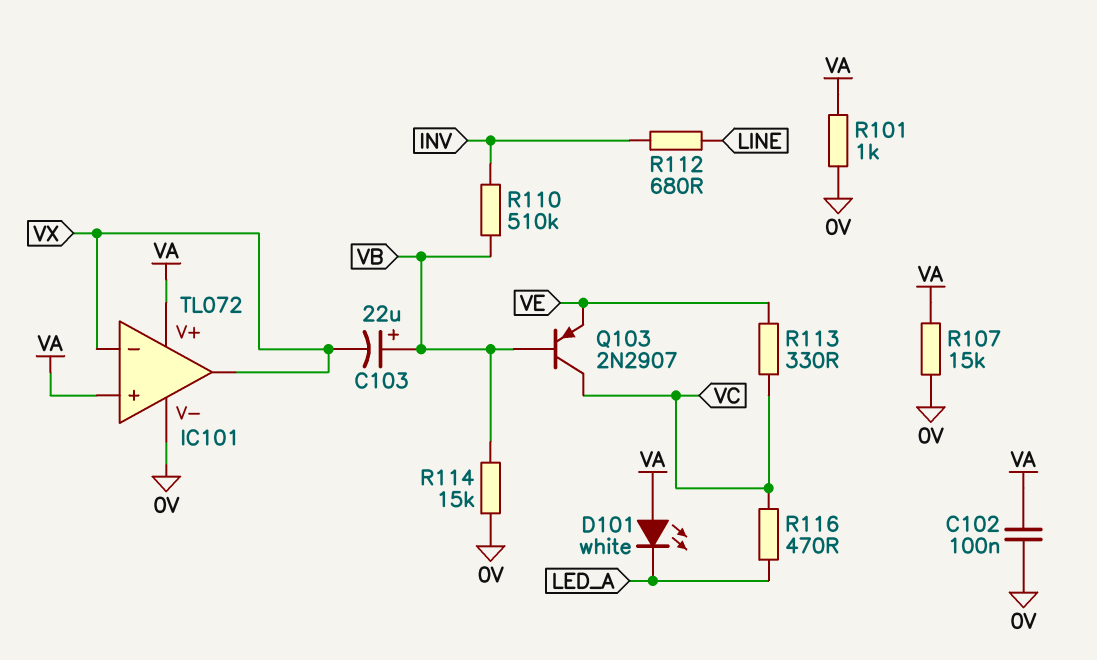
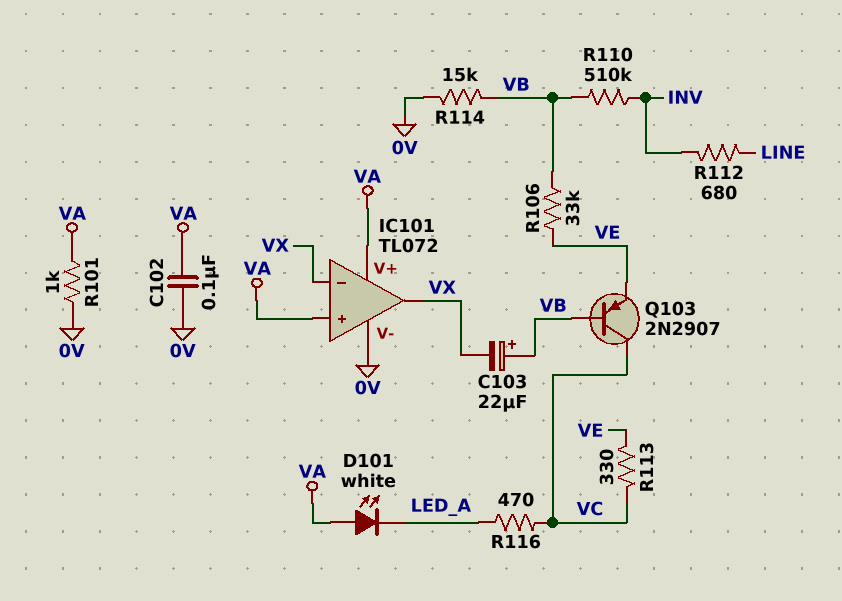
R106: none -> 33k (VB, VE)
R107: 15k (0V, VA) -> none

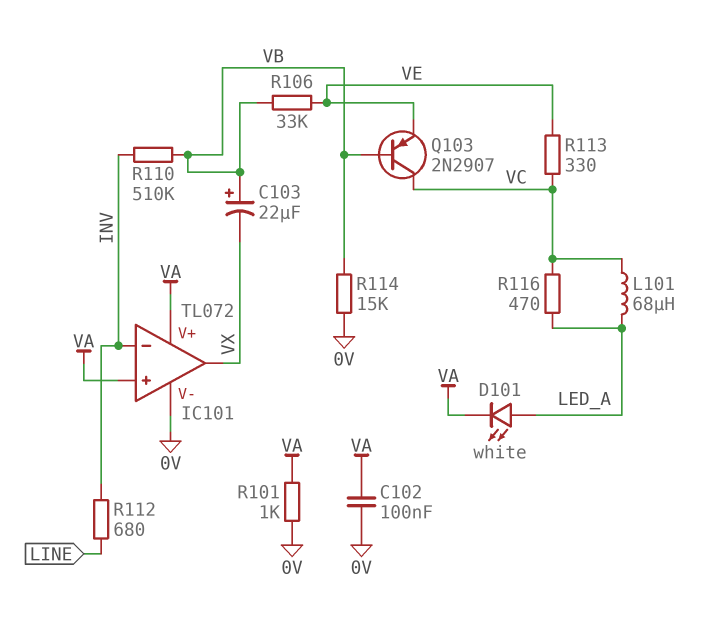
D101: LED white (A VA, K LED_A) -> LED white (A LED_A, K VA)
IC101 pin in-: VX -> INV
L101: none -> 68uH (LED_A, VC)

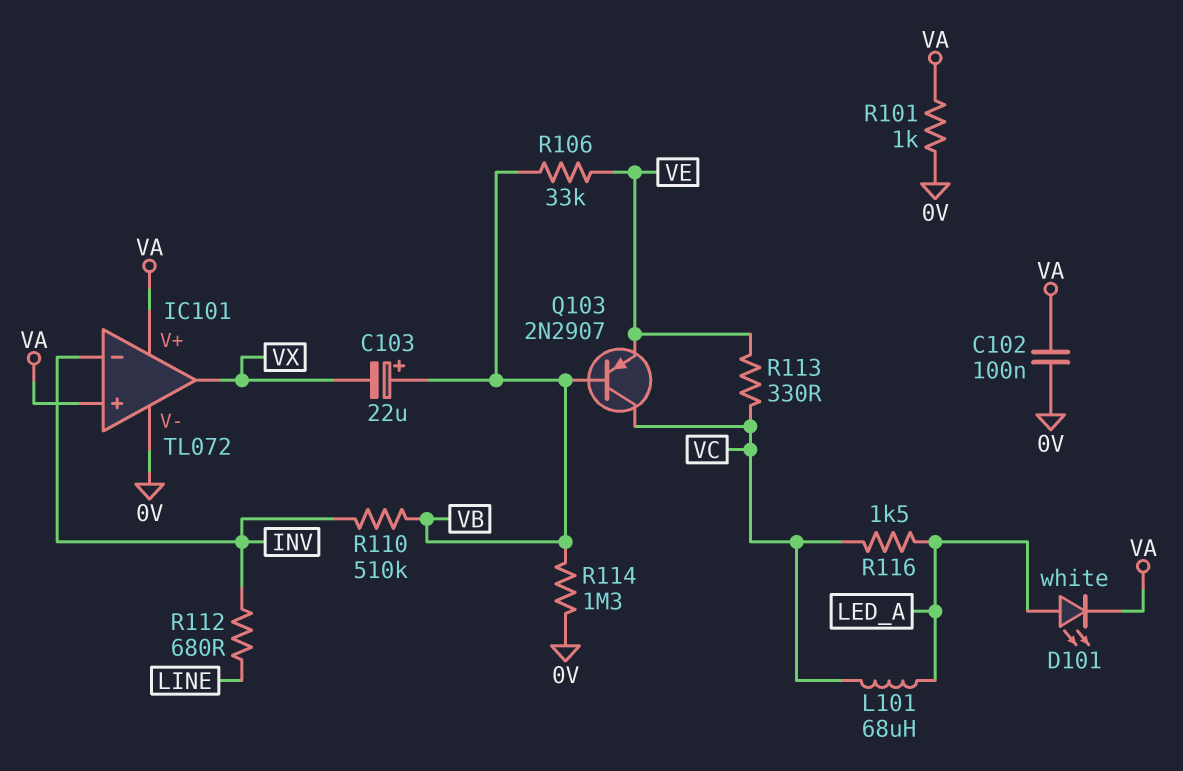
R114: 15k (0V, VB) -> 1.3M (0V, VB)
R116: 470 (LED_A, VC) -> 1.5k (LED_A, VC)

